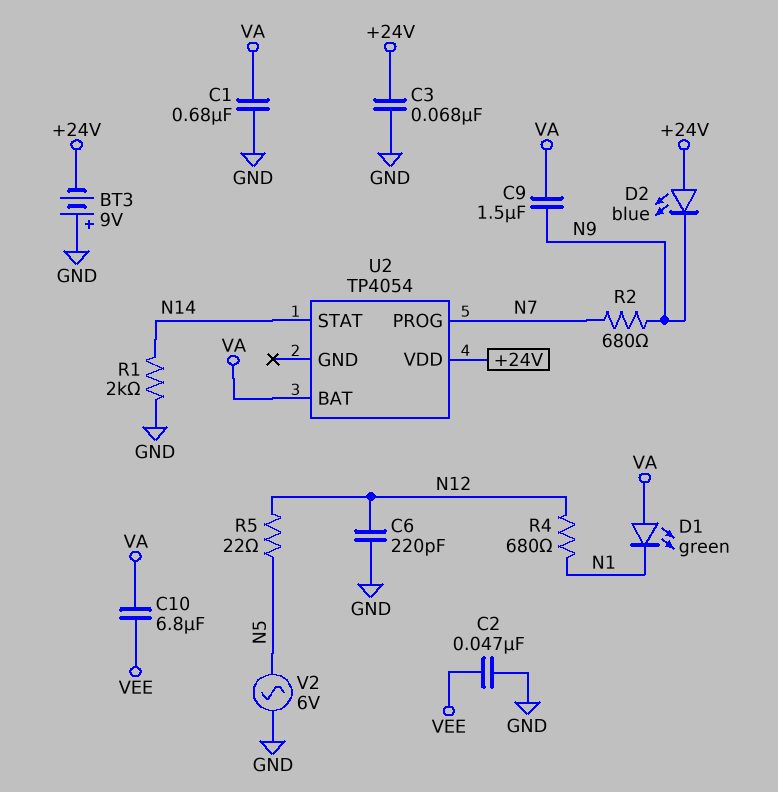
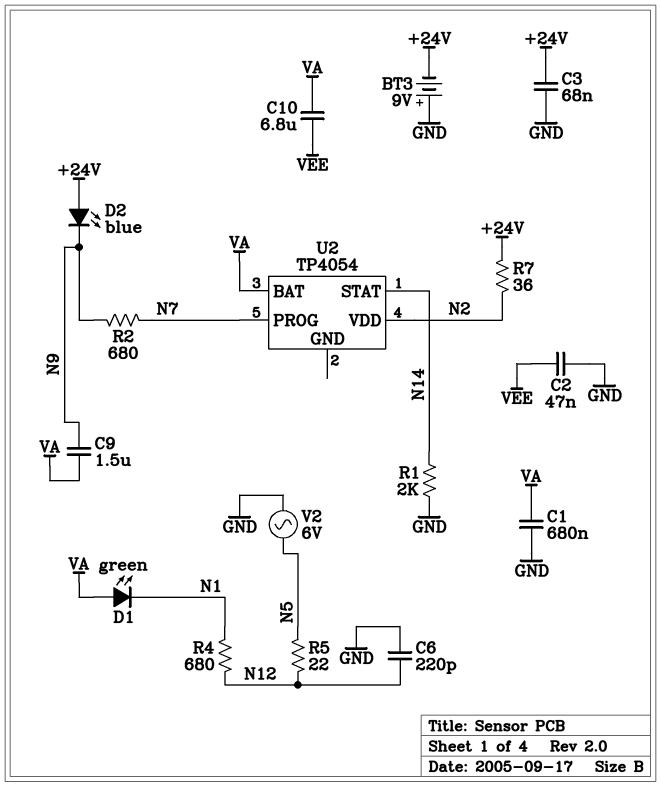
R7: none -> 36 (+24V, N2)
U2 pin VDD: +24V -> N2

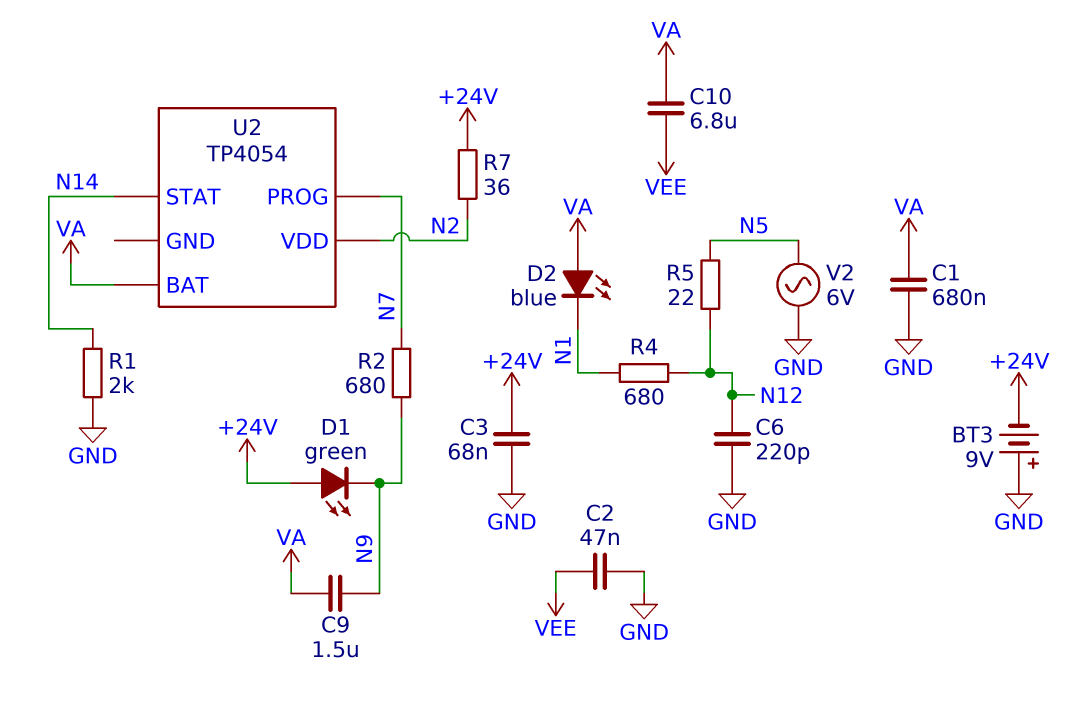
D1: LED green (A VA, K N1) -> LED green (A +24V, K N9)
D2: LED blue (A +24V, K N9) -> LED blue (A VA, K N1)

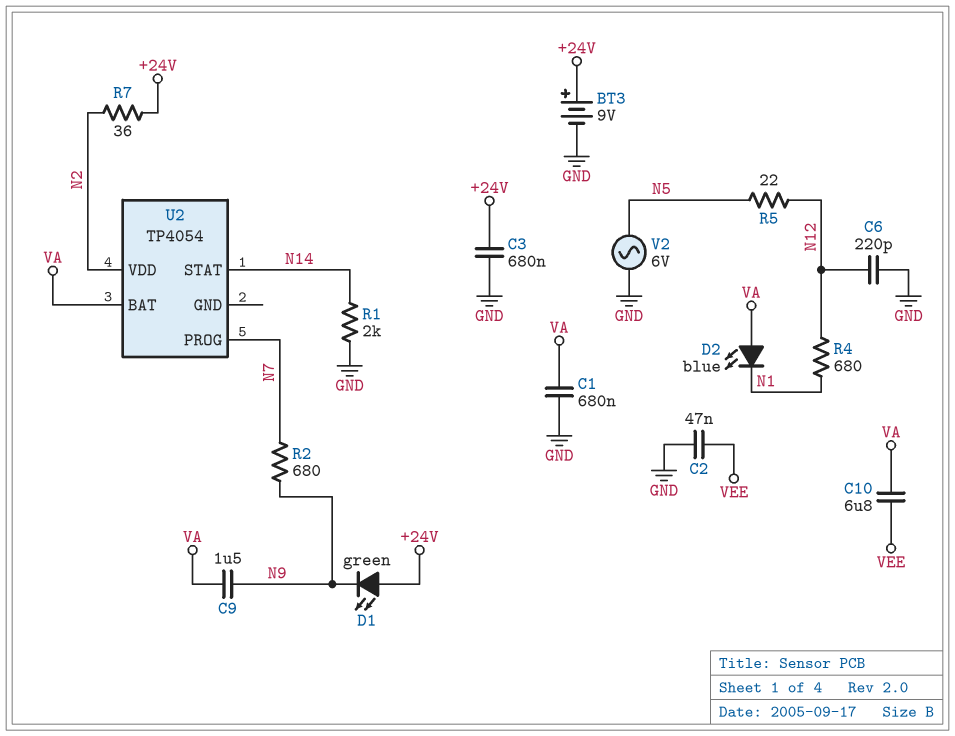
BT3: 9V (plus GND, minus +24V) -> 9V (plus +24V, minus GND)
C3: 68nF (+24V, GND) -> 680nF (+24V, GND)

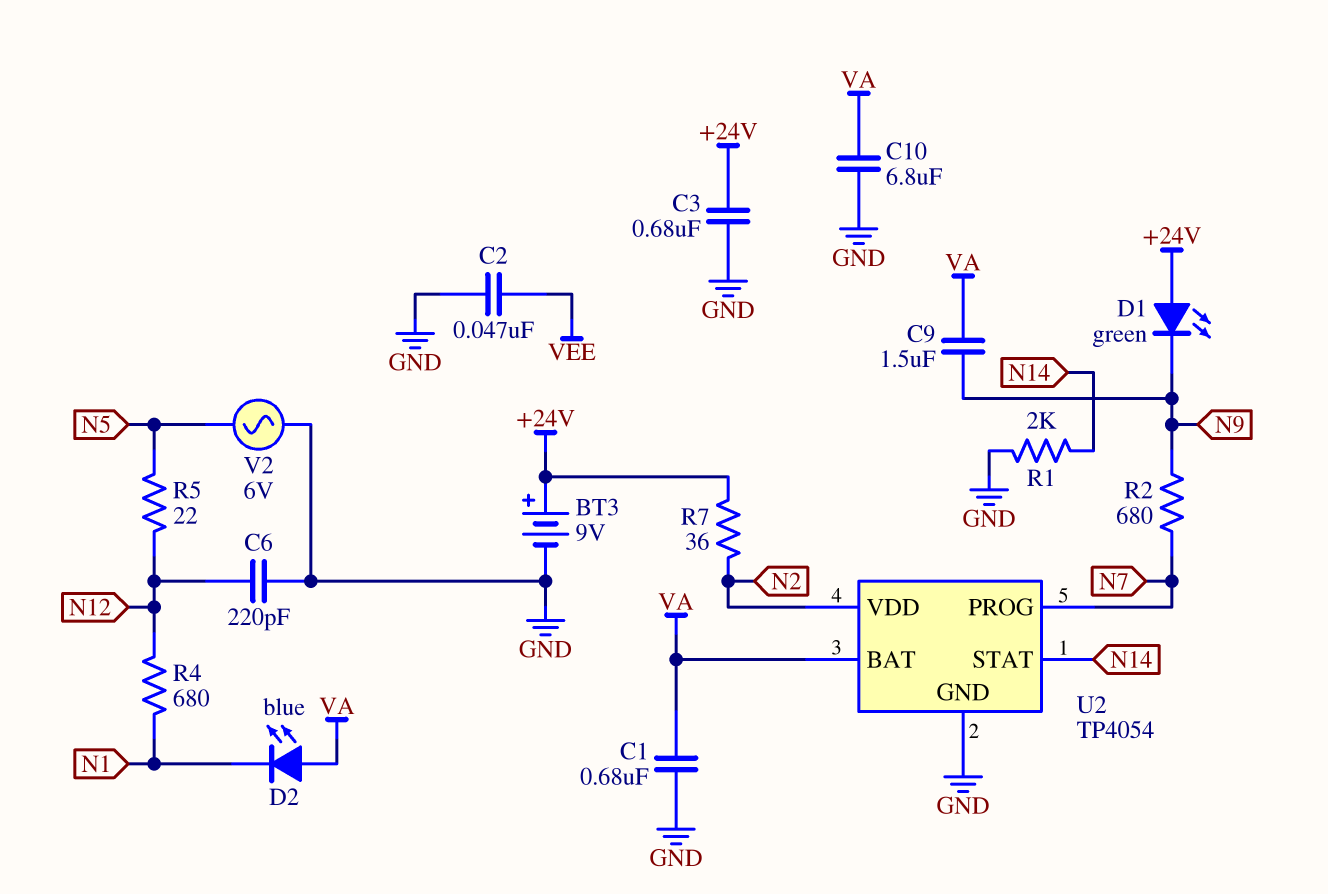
C10: 6.8uF (VA, VEE) -> 6.8uF (GND, VA)
U2 pin GND: none -> GND

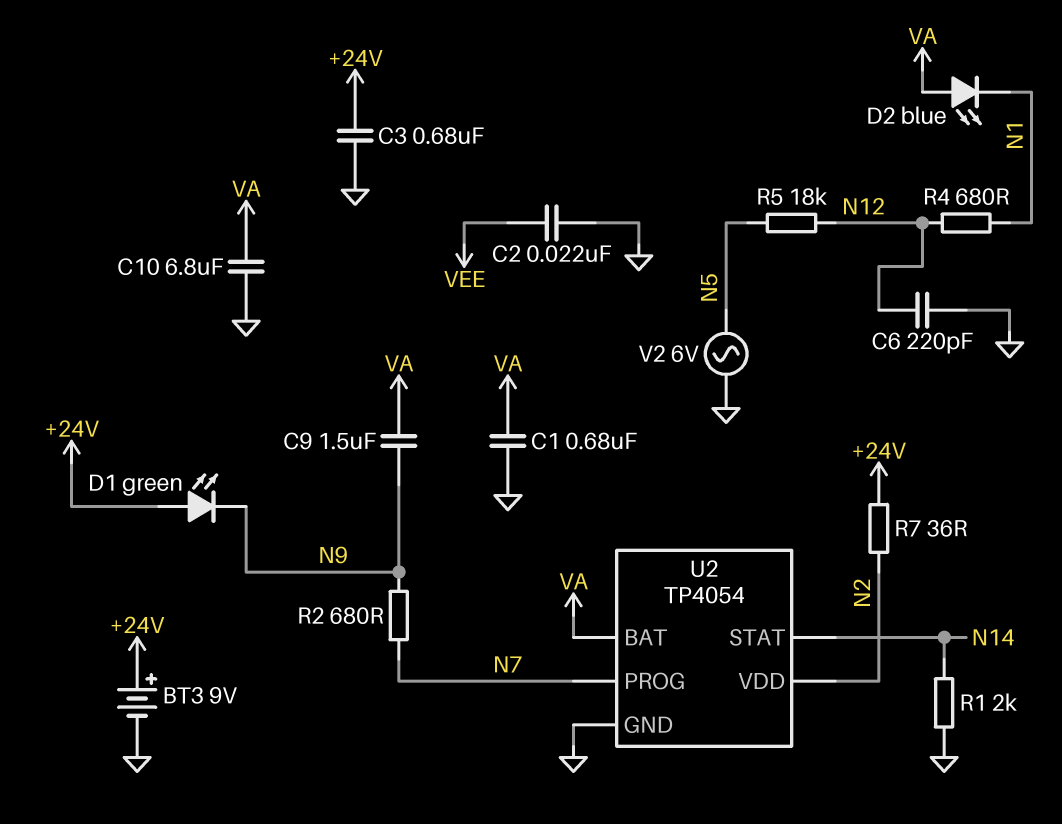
C2: 47nF (GND, VEE) -> 22nF (GND, VEE)
R5: 22 (N5, N12) -> 18k (N5, N12)

